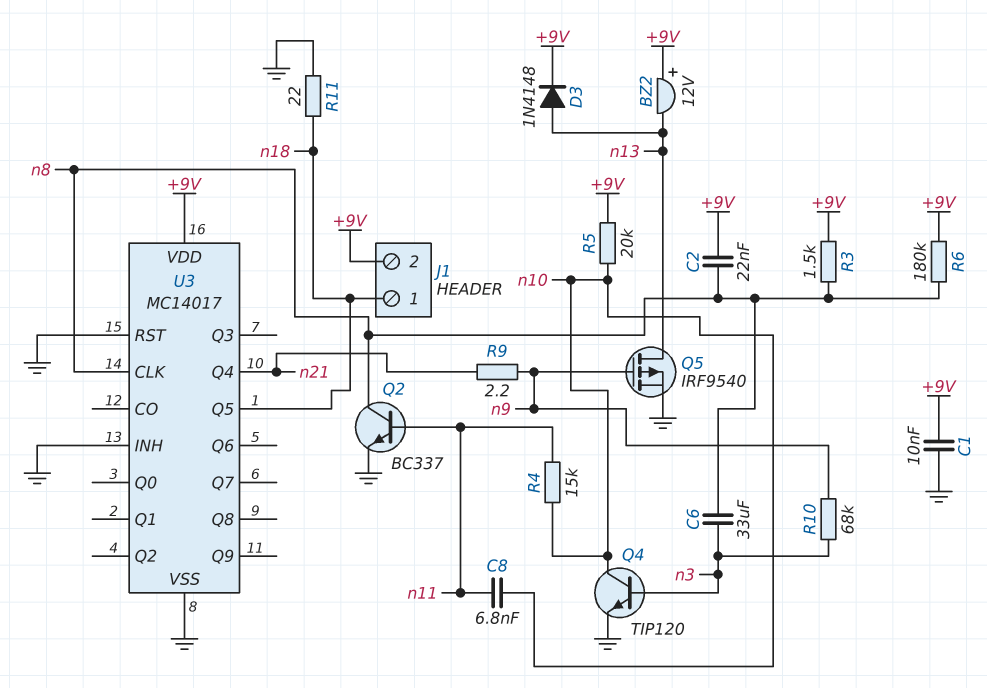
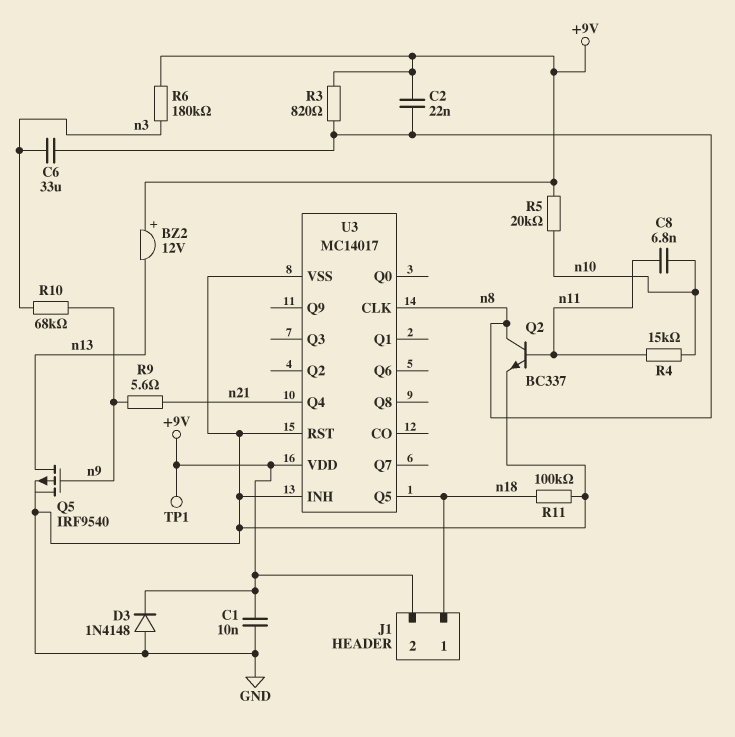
D3: diode 1N4148 (A n13, K +9V) -> diode 1N4148 (A GND, K +9V)
Q4: NPN TIP120 (B n3, C n10, E GND) -> none
R3: 1.5k (+9V, n8) -> 820 (+9V, n8)
R6: 180k (+9V, n8) -> 180k (+9V, n3)
R9: 2.2 (n9, n21) -> 5.6 (n9, n21)
R11: 22 (GND, n18) -> 100k (GND, n18)
TP1: none -> test point (+9V)

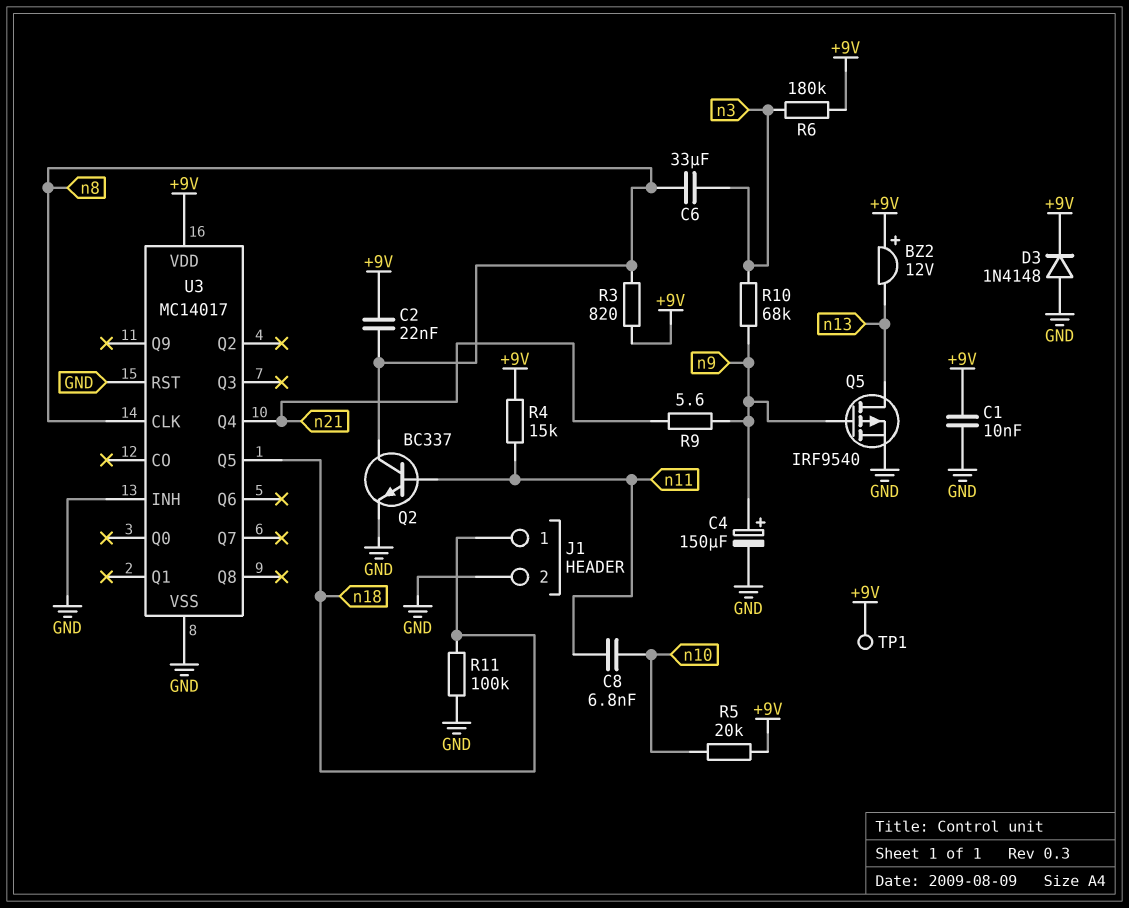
C4: none -> 150uF (plus n9, minus GND)
J1 pin 2: +9V -> GND
R4: 15k (n10, n11) -> 15k (+9V, n11)

